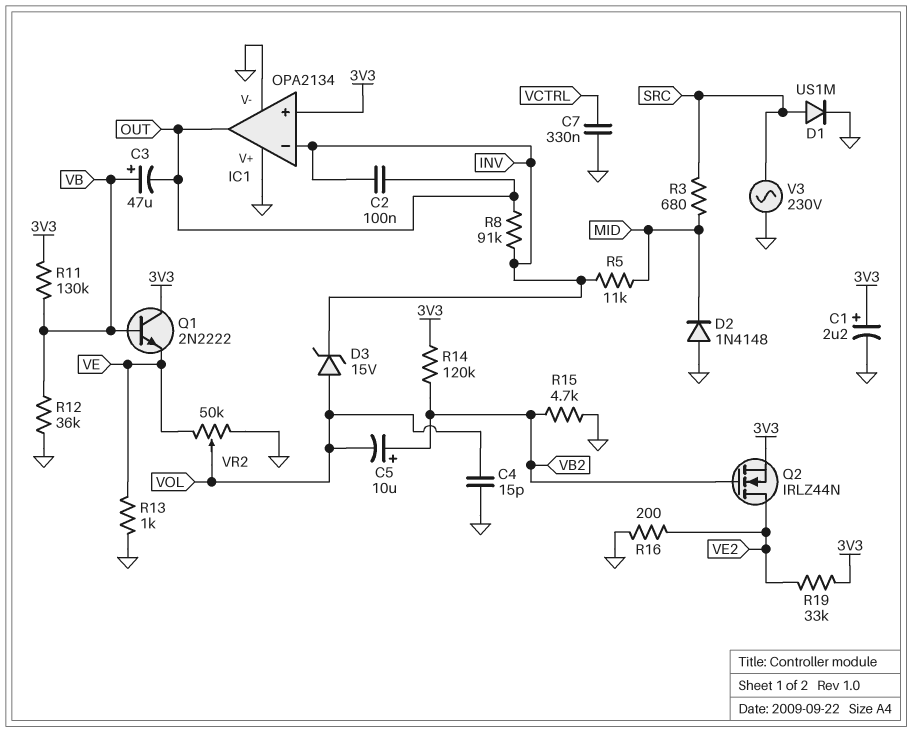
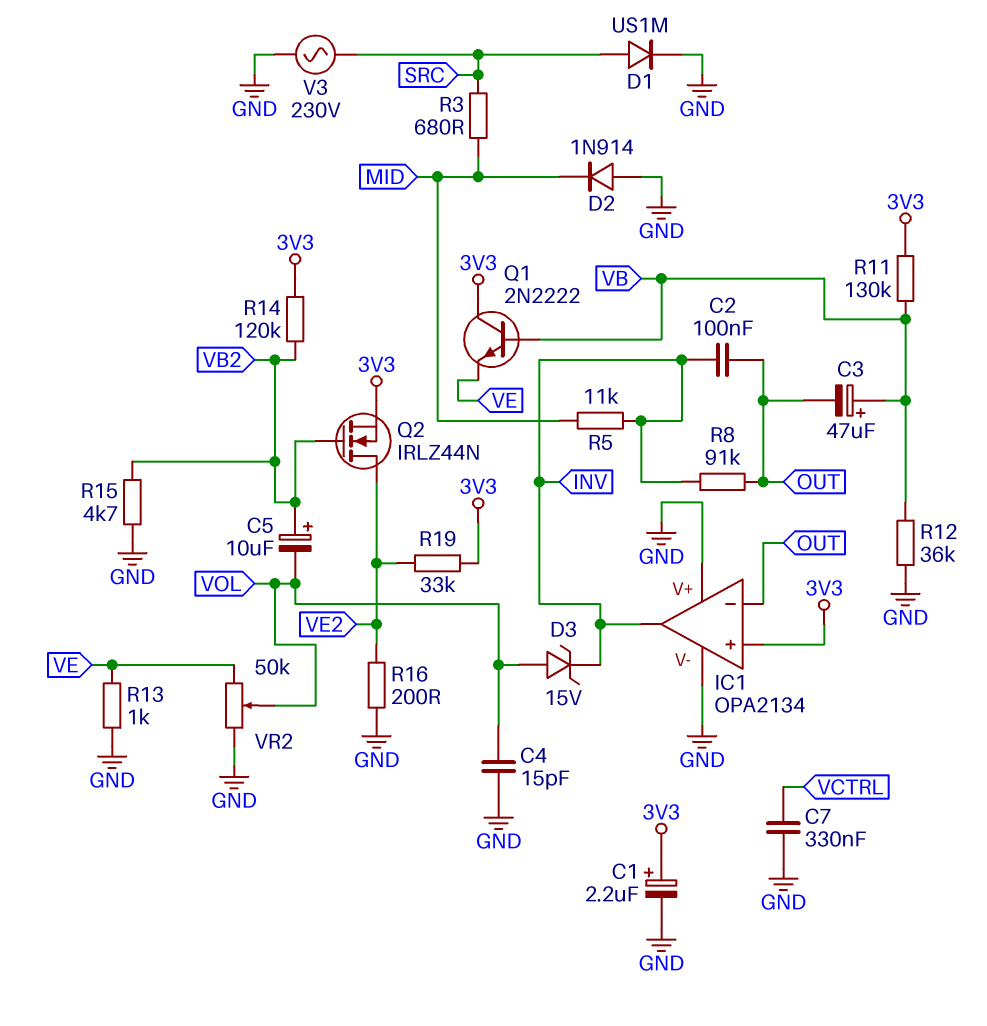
D2: diode 1N4148 (A GND, K MID) -> diode 1N914 (A GND, K MID)
IC1 pin in-: INV -> OUT
IC1 pin out: OUT -> INV

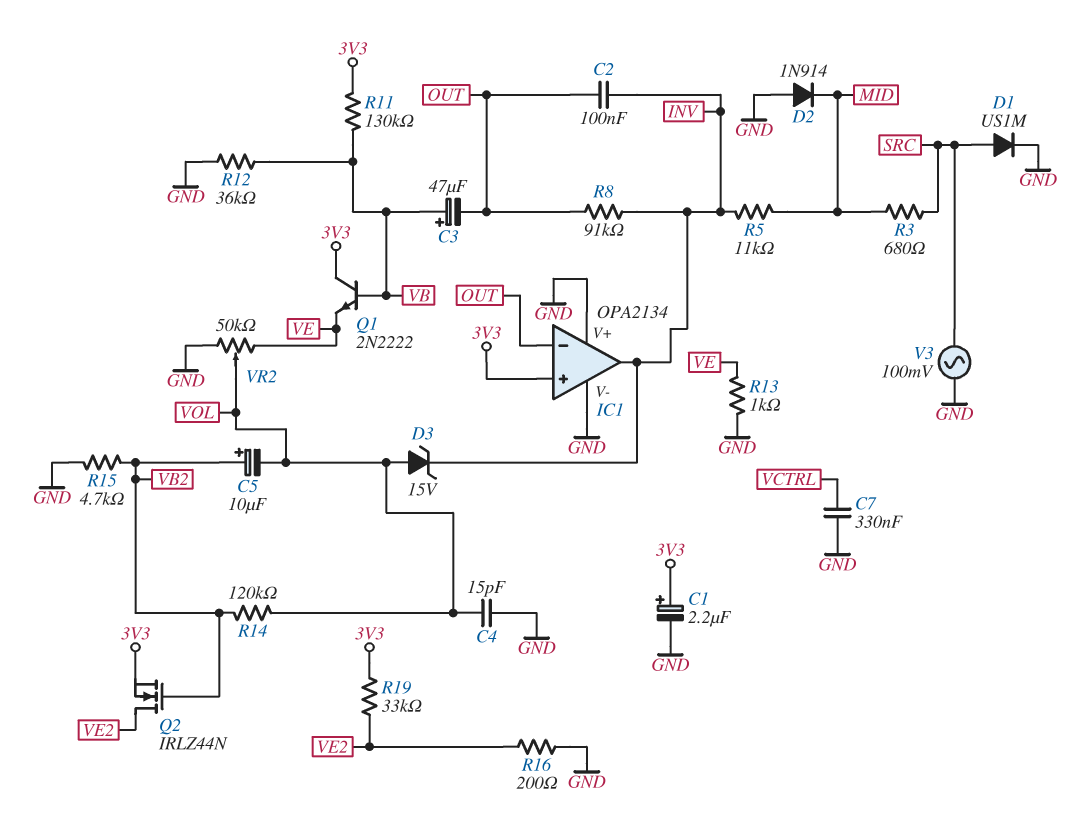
R14: 120k (3V3, VB2) -> 120k (VB2, VOL)
V3: AC 230V (GND, SRC) -> AC 100mV (GND, SRC)

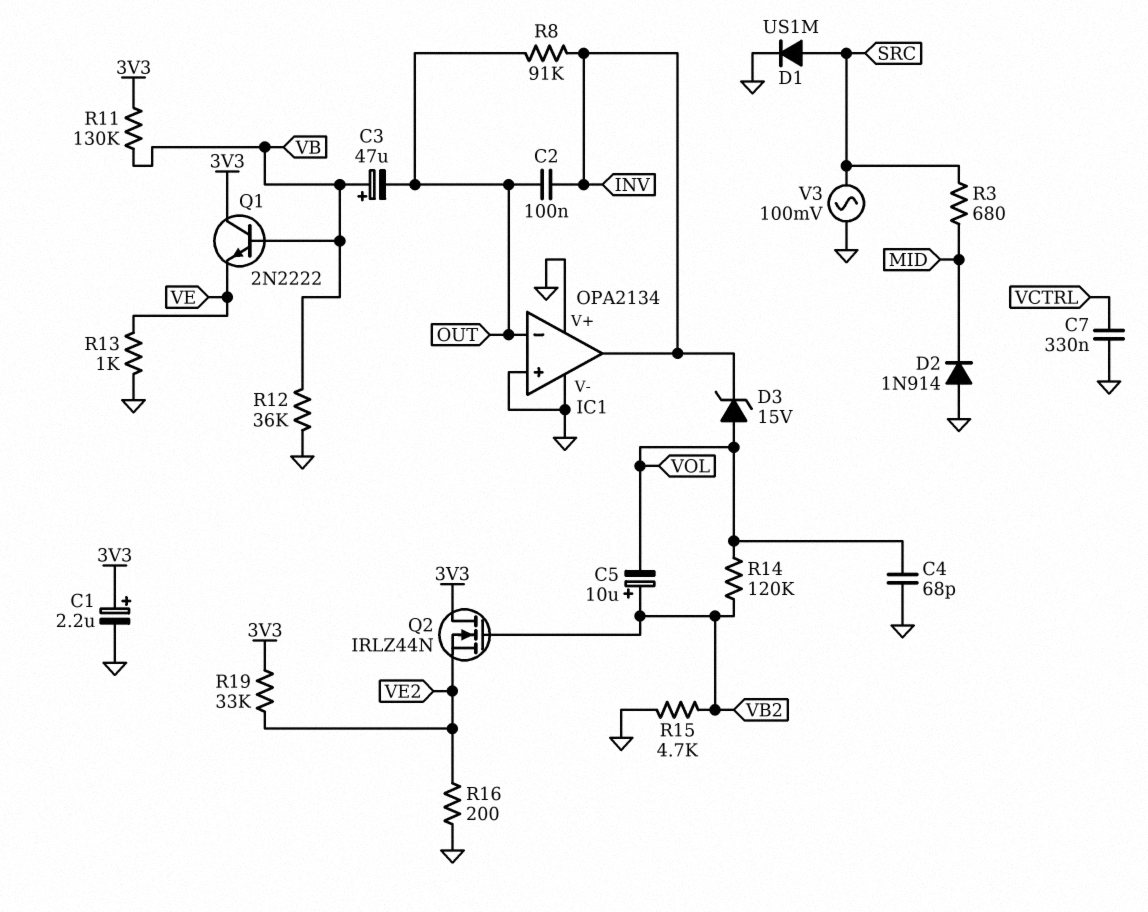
C4: 15pF (GND, VOL) -> 68pF (GND, VOL)
IC1 pin in+: 3V3 -> GND
Q2: NMOS IRLZ44N (G VB2, D VE2, S 3V3) -> NMOS IRLZ44N (G VB2, D 3V3, S VE2)
R5: 11k (INV, MID) -> none
VR2: 50k (GND, VE, wiper VOL) -> none

